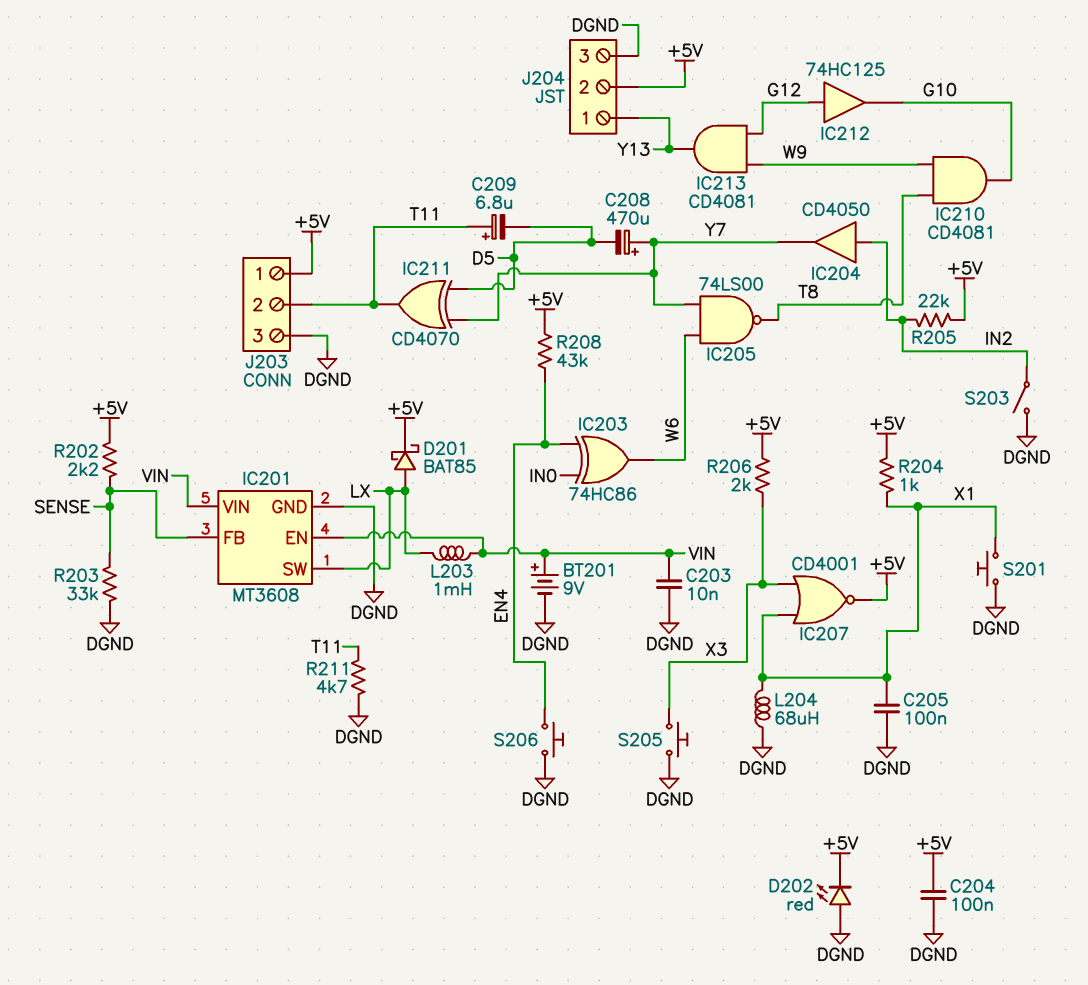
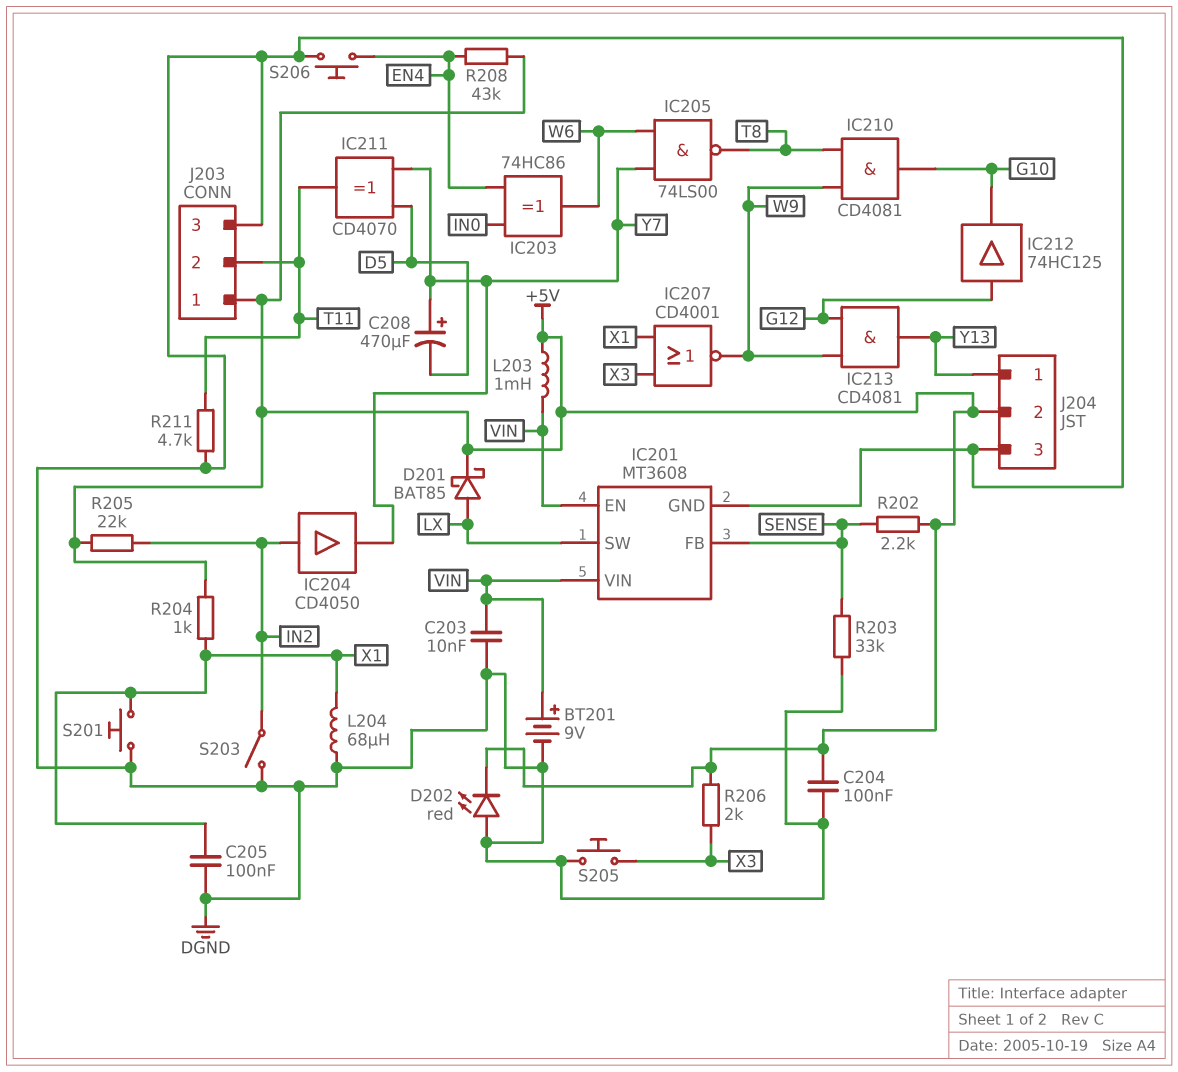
C209: 6.8uF (plus T11, minus D5) -> none
IC207: NOR CD4001 (in X1, in X3, out +5V) -> NOR CD4001 (in X1, in X3, out W9)
L203: 1mH (LX, VIN) -> 1mH (+5V, VIN)

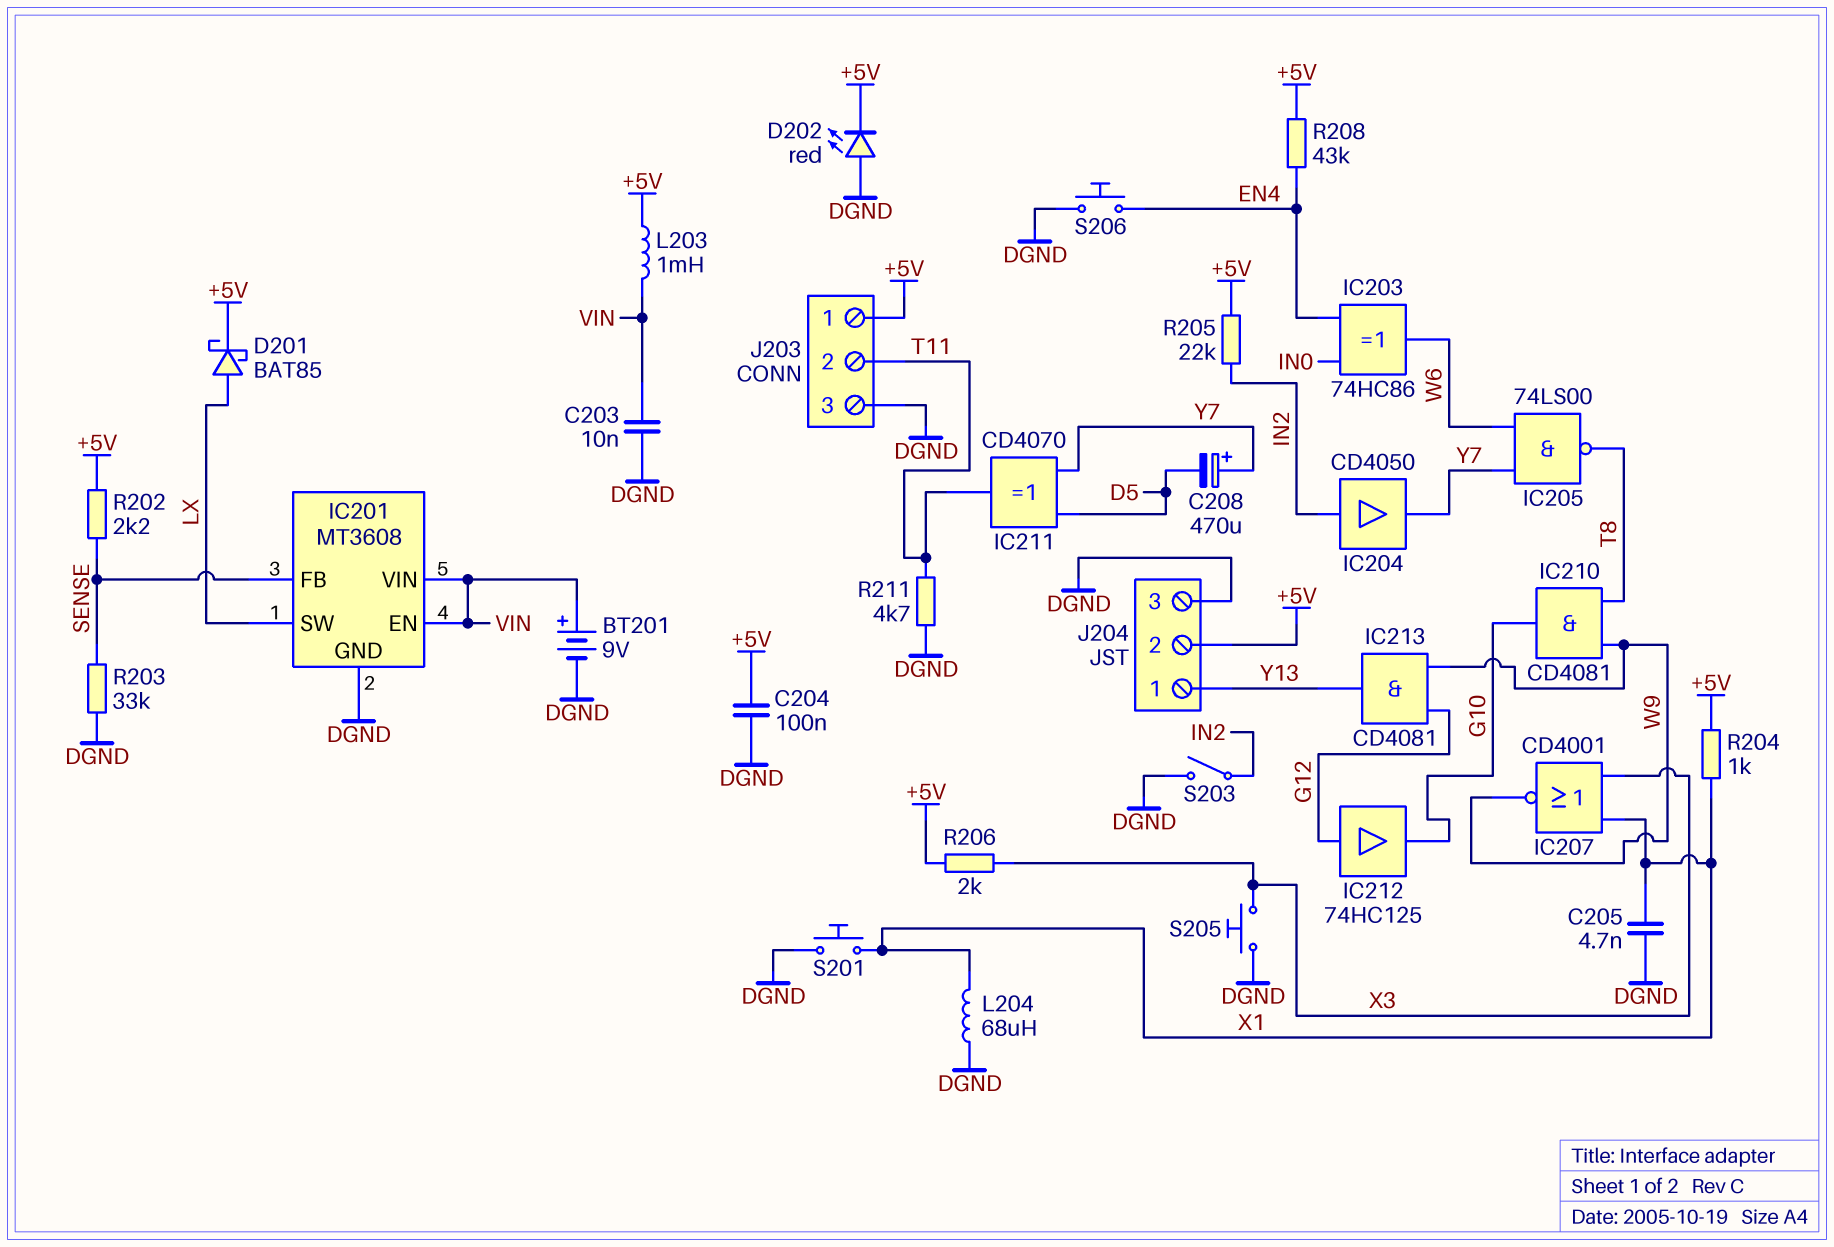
C205: 100nF (DGND, X1) -> 4.7nF (DGND, X1)

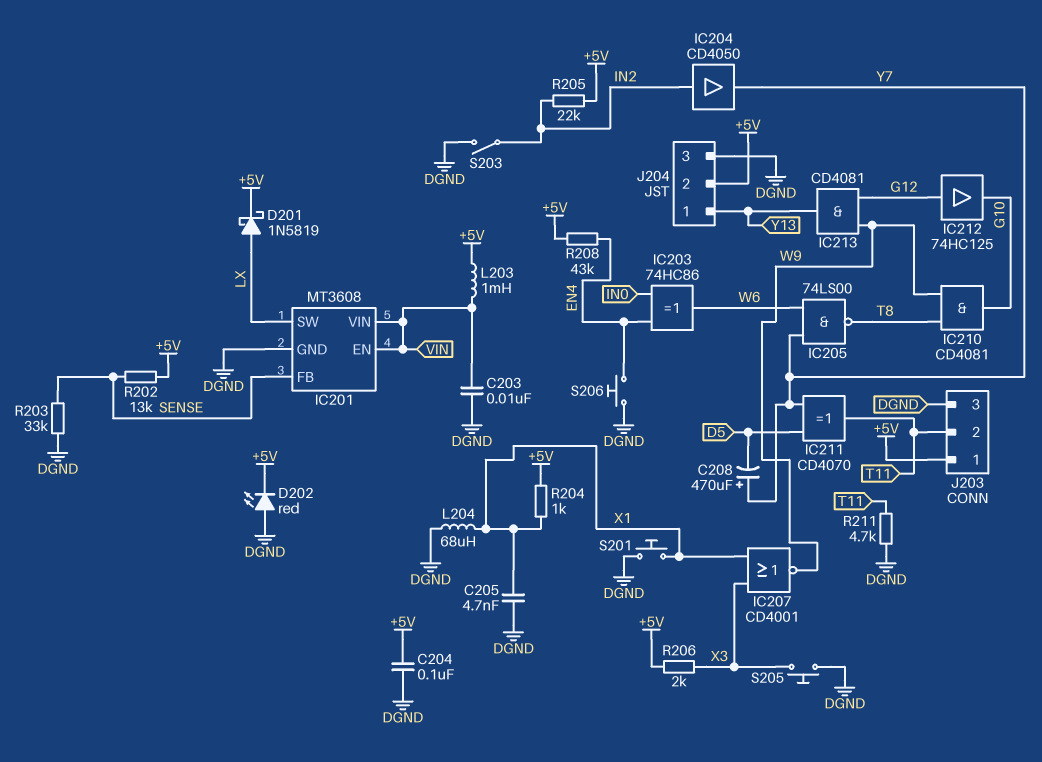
BT201: 9V (plus VIN, minus DGND) -> none
D201: schottky BAT85 (A LX, K +5V) -> schottky 1N5819 (A LX, K +5V)
R202: 2.2k (+5V, SENSE) -> 13k (+5V, SENSE)

